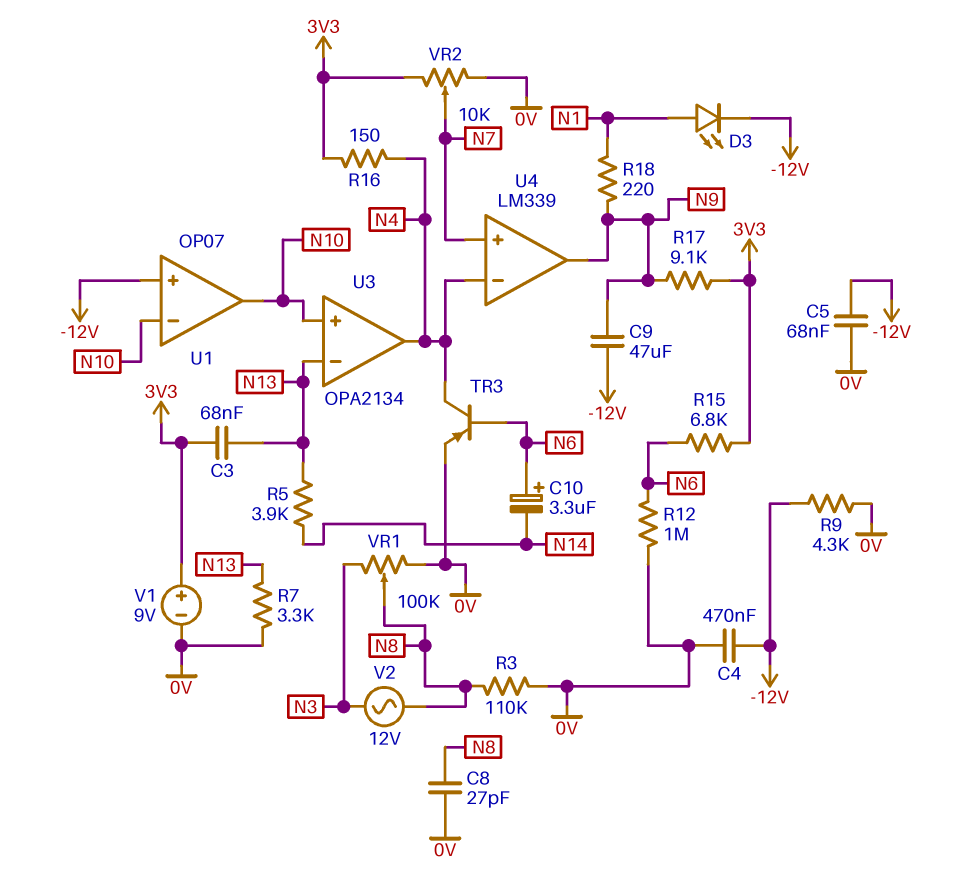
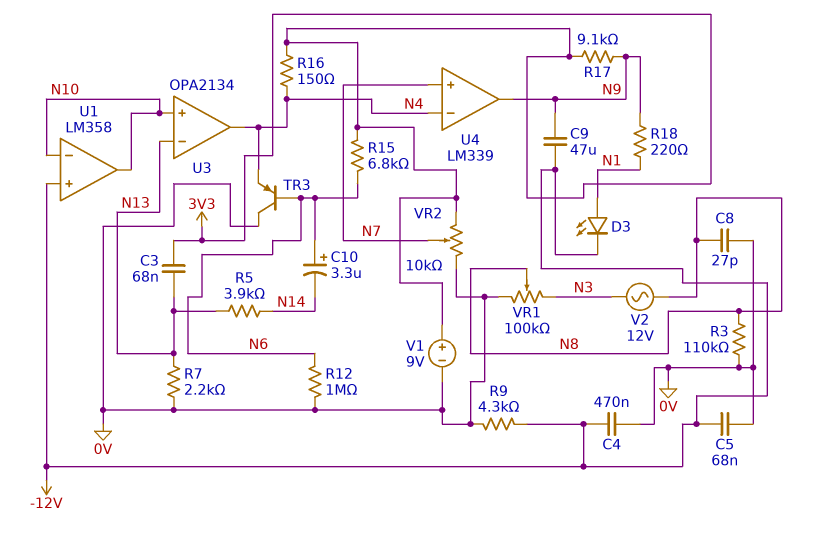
R7: 3.3k (0V, N13) -> 2.2k (0V, N13)
TR3: PNP (B N6, C N4, E 0V) -> PNP (B N6, C 0V, E N4)
U1: OP07 -> LM358

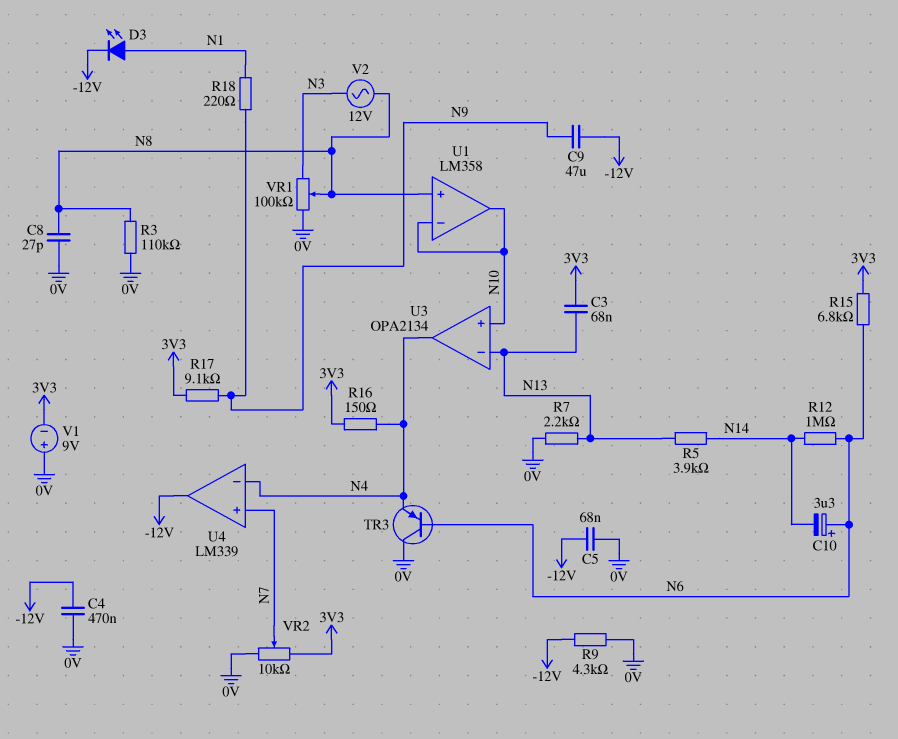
R12: 1M (0V, N6) -> 1M (N6, N14)
U1 pin in+: -12V -> N8
U4 pin out: N9 -> -12V
V1: 9V (plus 3V3, minus 0V) -> 9V (plus 0V, minus 3V3)

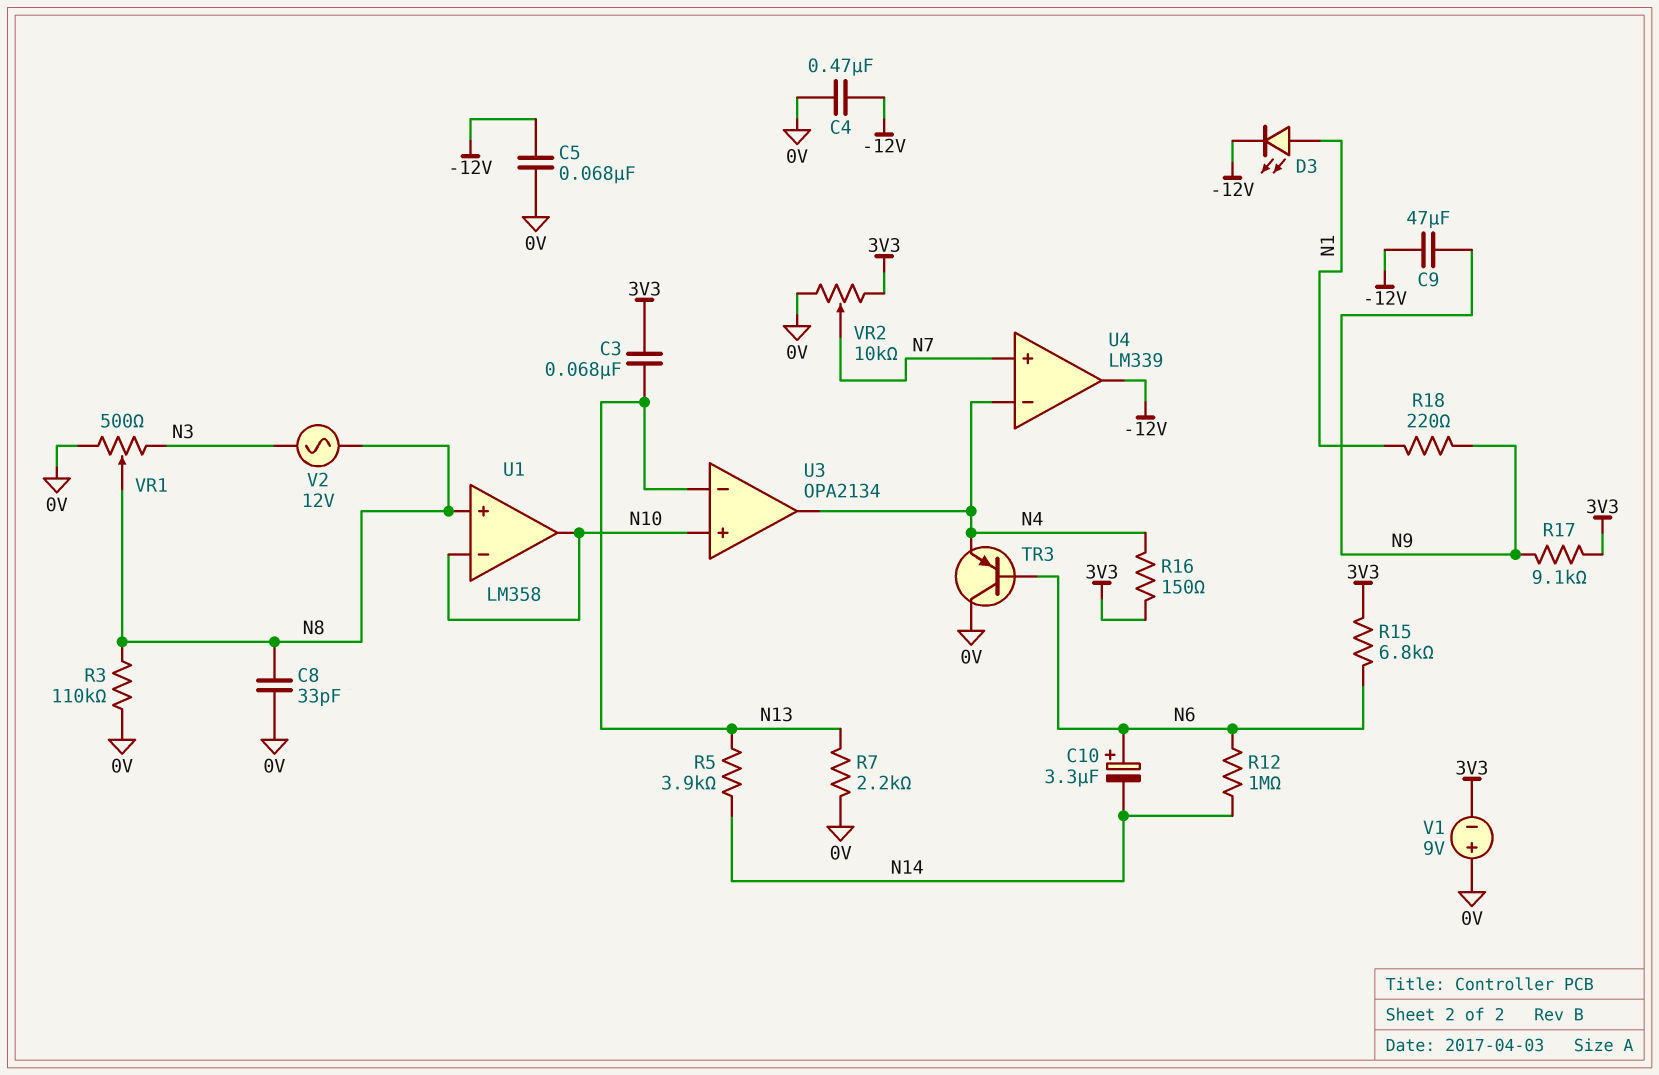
C8: 27pF (0V, N8) -> 33pF (0V, N8)
R9: 4.3k (-12V, 0V) -> none
VR1: 100k (0V, N3, wiper N8) -> 500 (0V, N3, wiper N8)

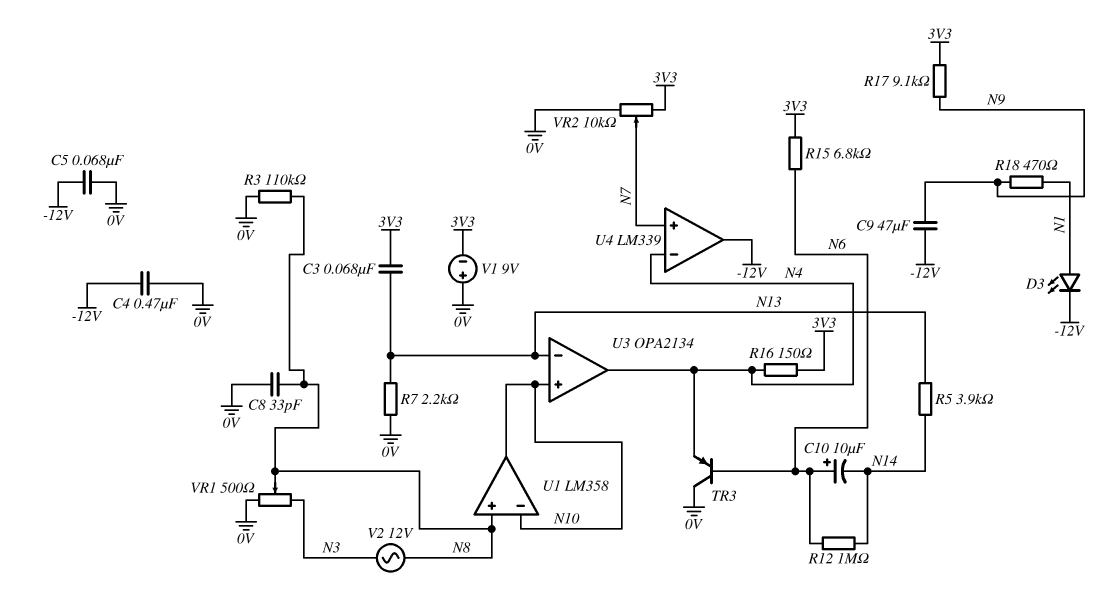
C10: 3.3uF (plus N6, minus N14) -> 10uF (plus N6, minus N14)
R18: 220 (N1, N9) -> 470 (N1, N9)

